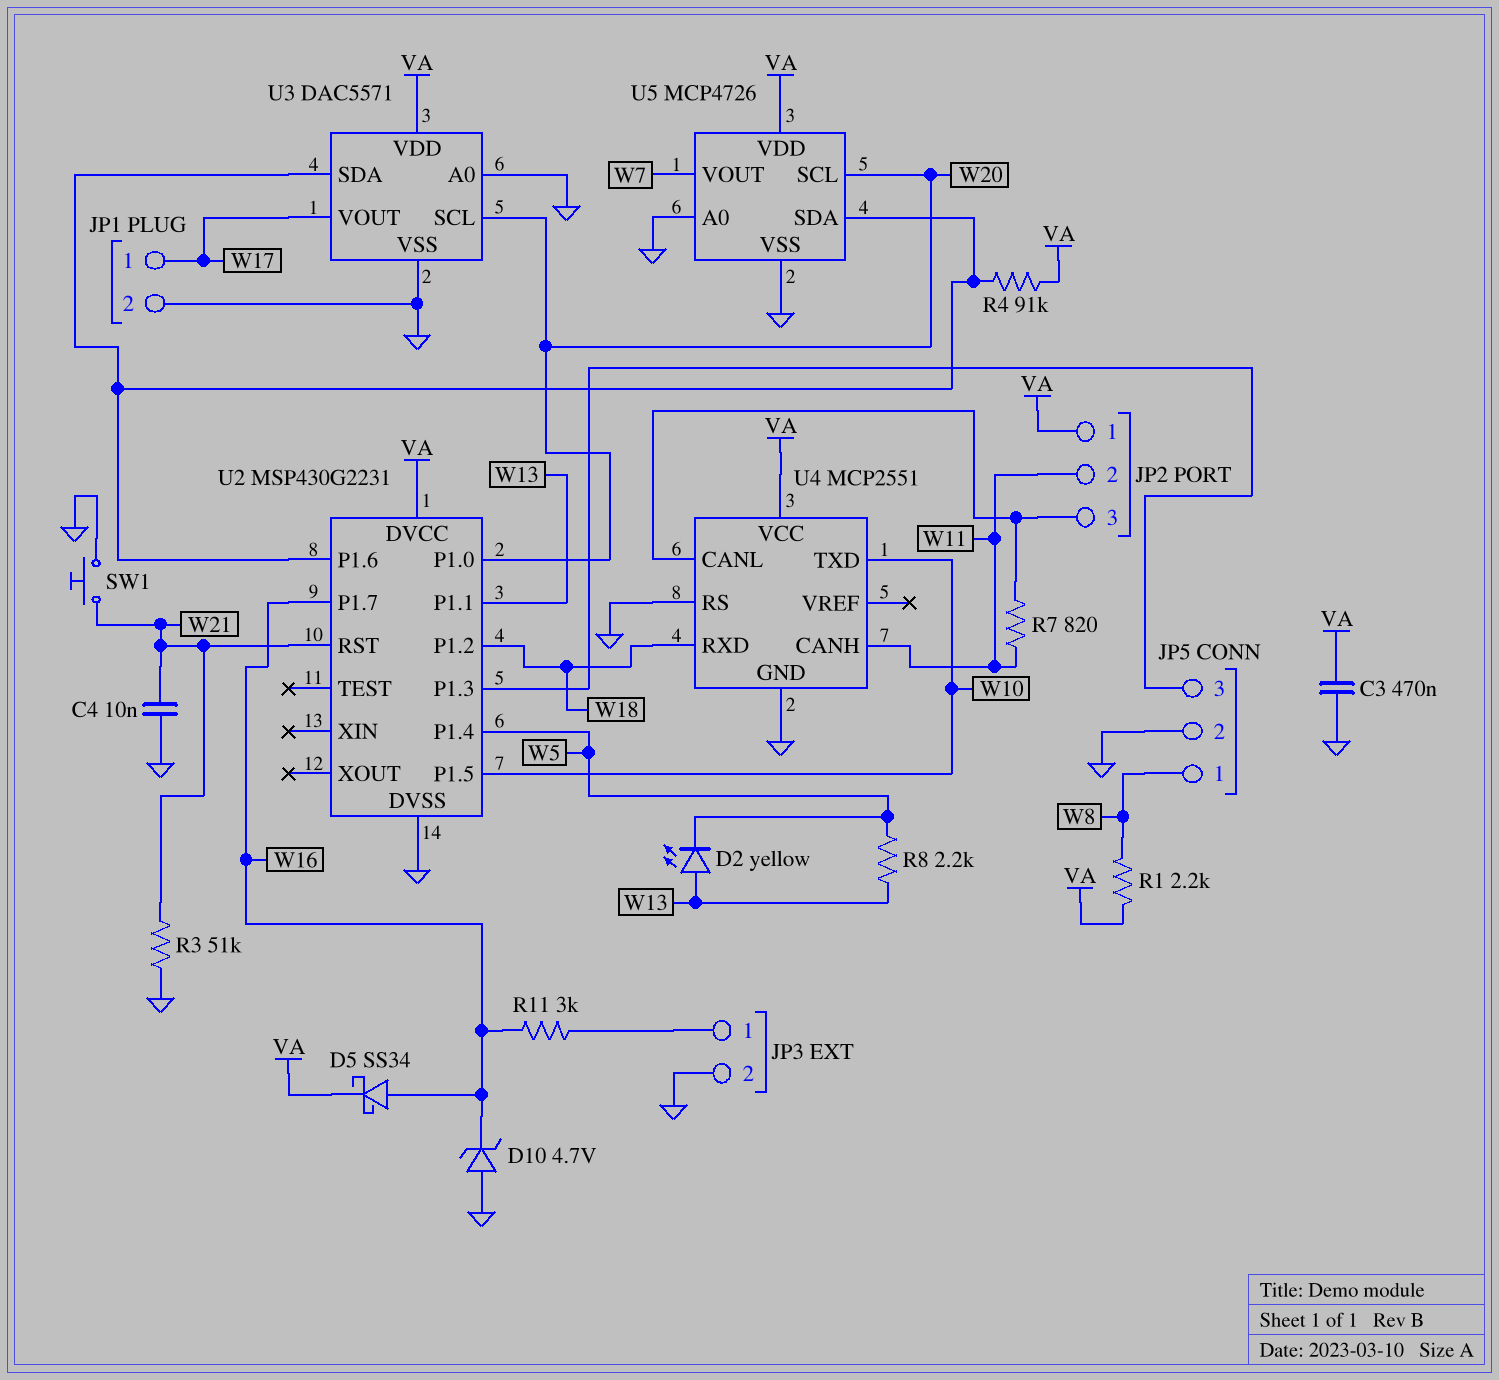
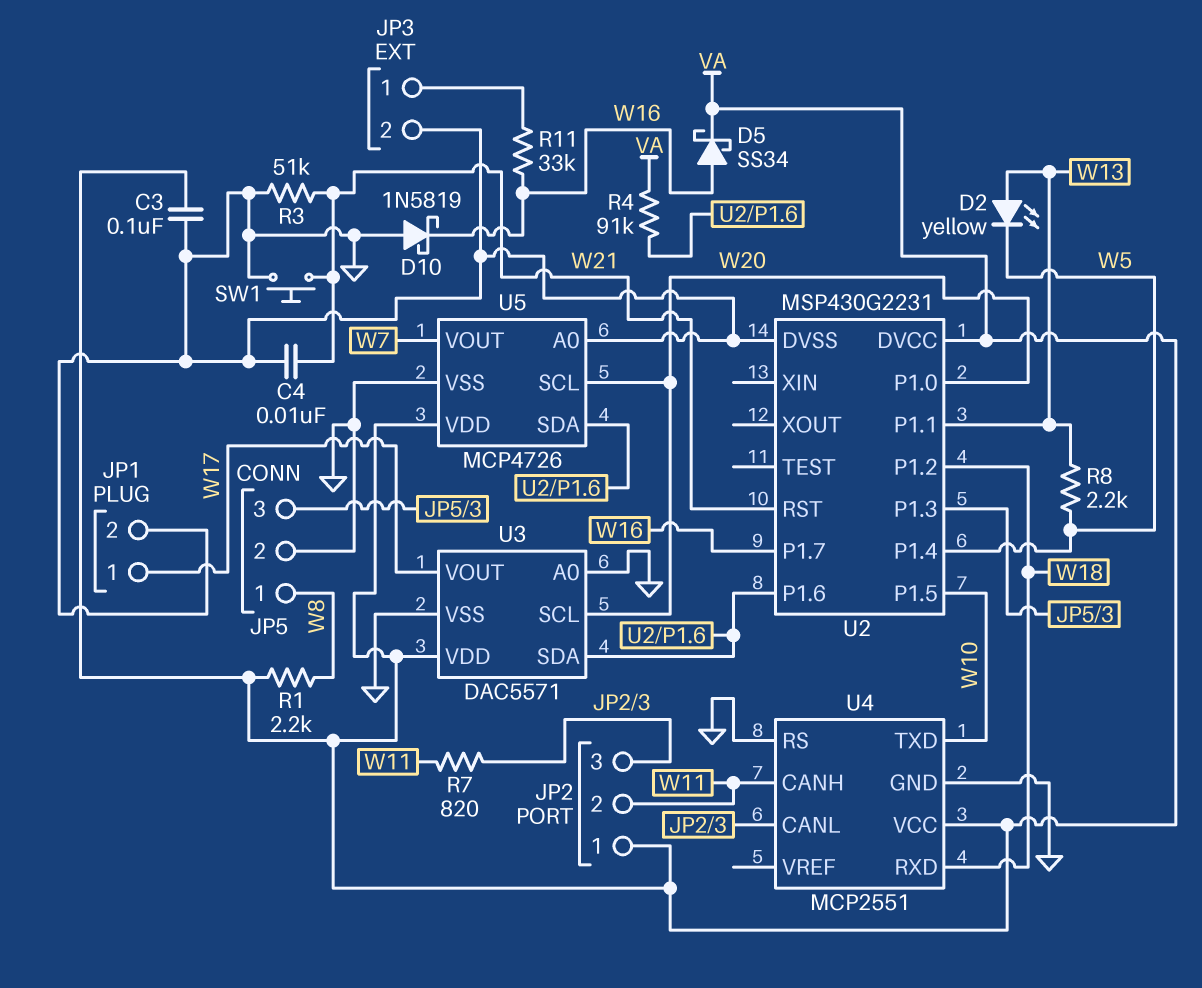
C3: 470nF (GND, VA) -> 100nF (GND, VA)
D10: zener 4.7V (A GND, K W16) -> schottky 1N5819 (A GND, K W16)
R11: 3k (JP3/1, W16) -> 33k (JP3/1, W16)

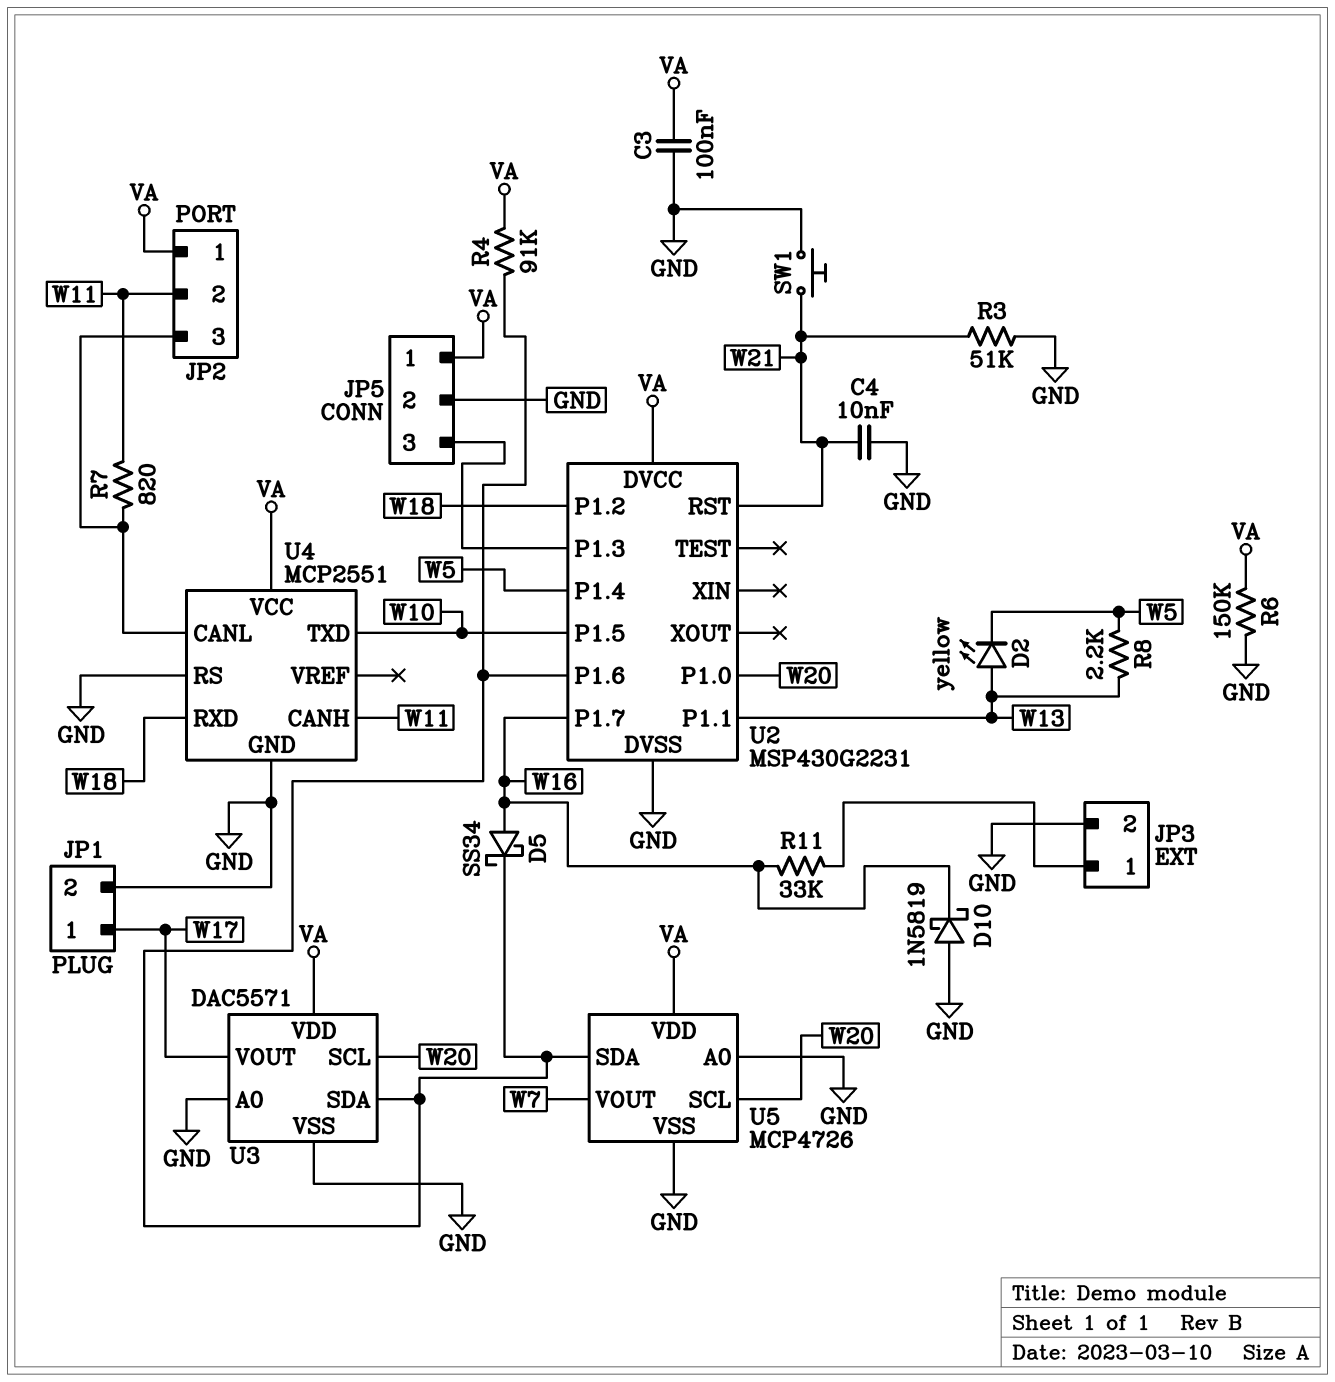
D5: schottky SS34 (A W16, K VA) -> schottky SS34 (A W16, K U2/P1.6)
JP5 pin 1: W8 -> VA
R1: 2.2k (VA, W8) -> none
R6: none -> 150k (GND, VA)

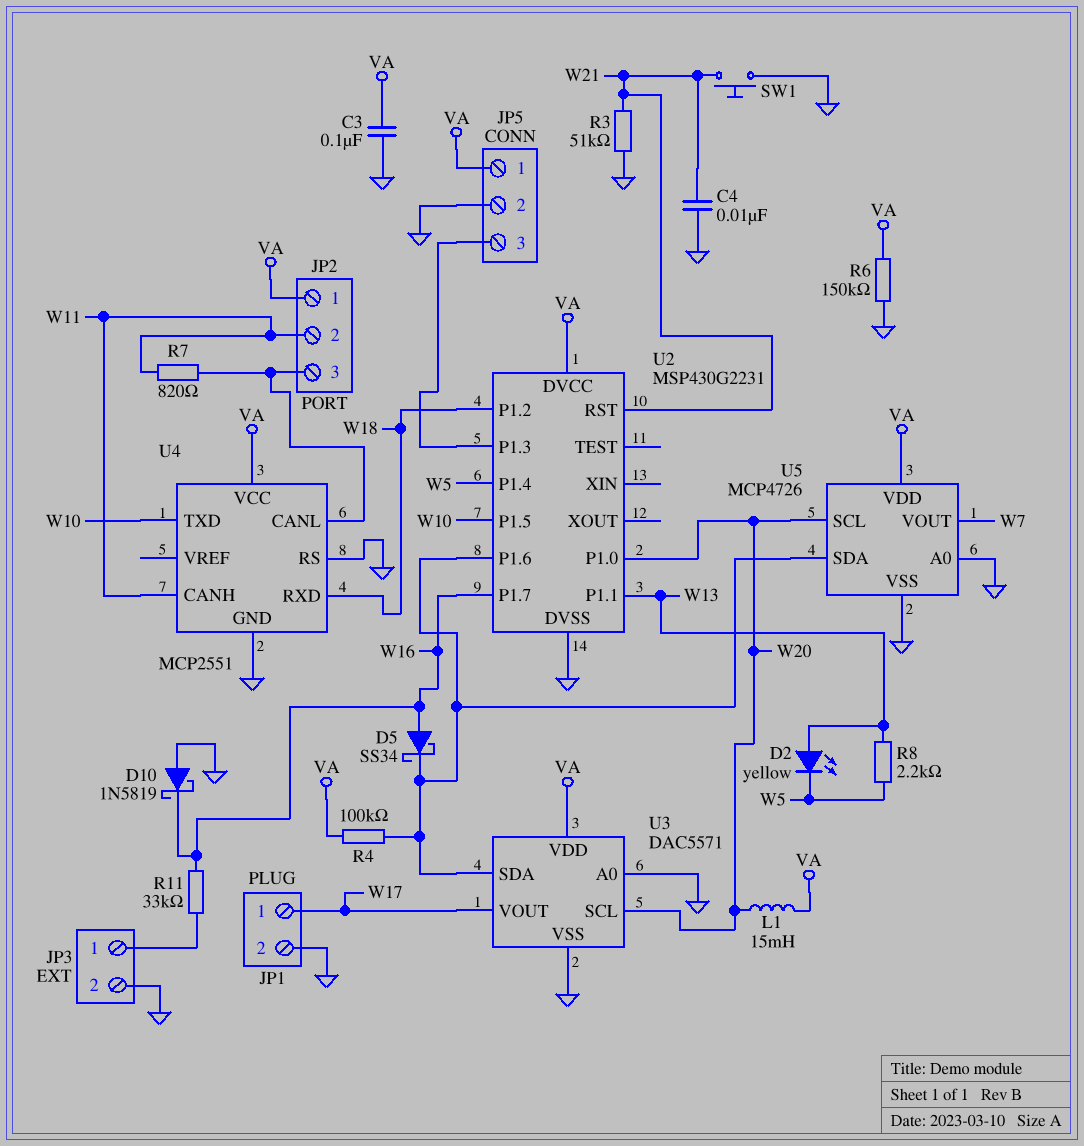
L1: none -> 15mH (VA, W20)
R4: 91k (U2/P1.6, VA) -> 100k (U2/P1.6, VA)

